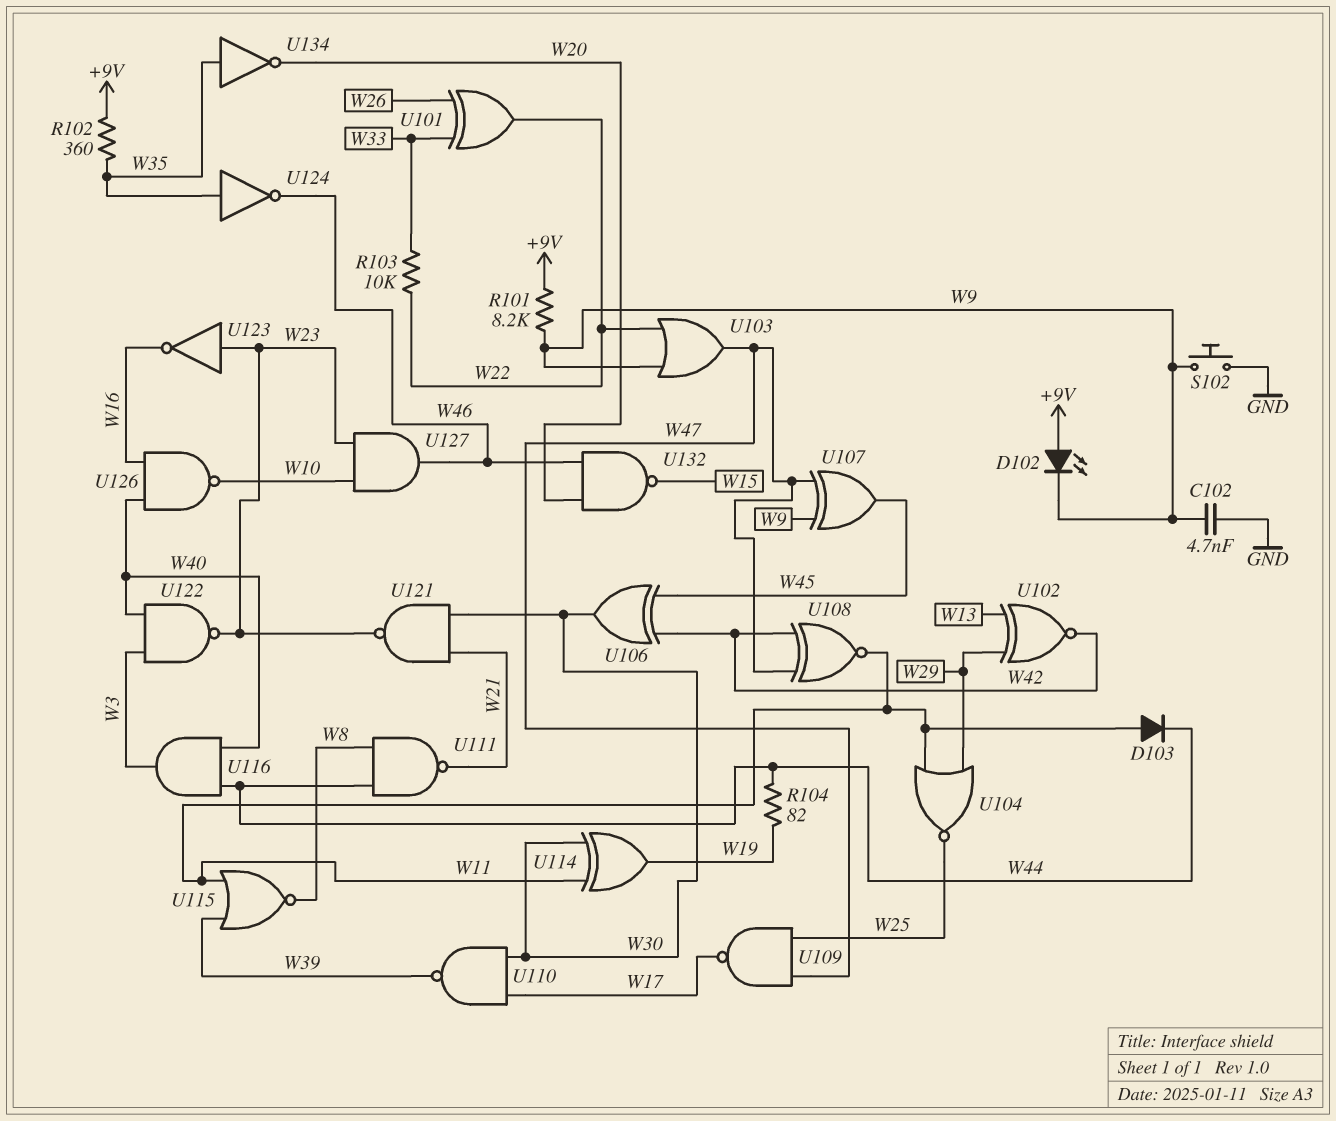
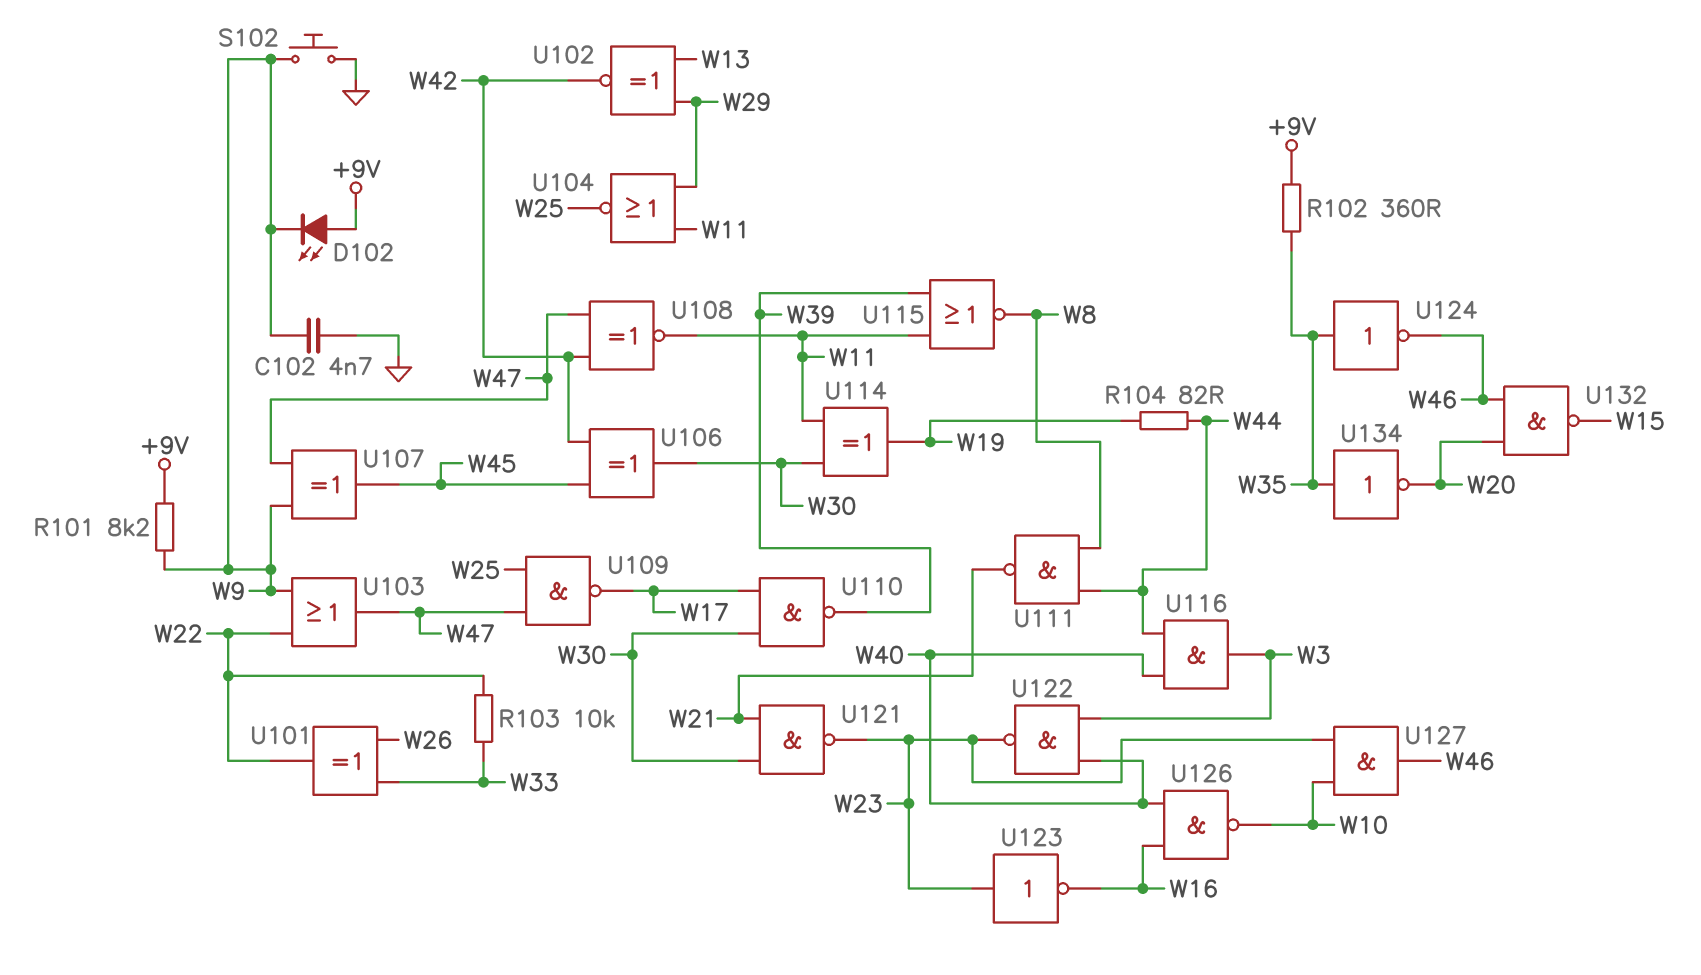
D103: diode (A W11, K W44) -> none

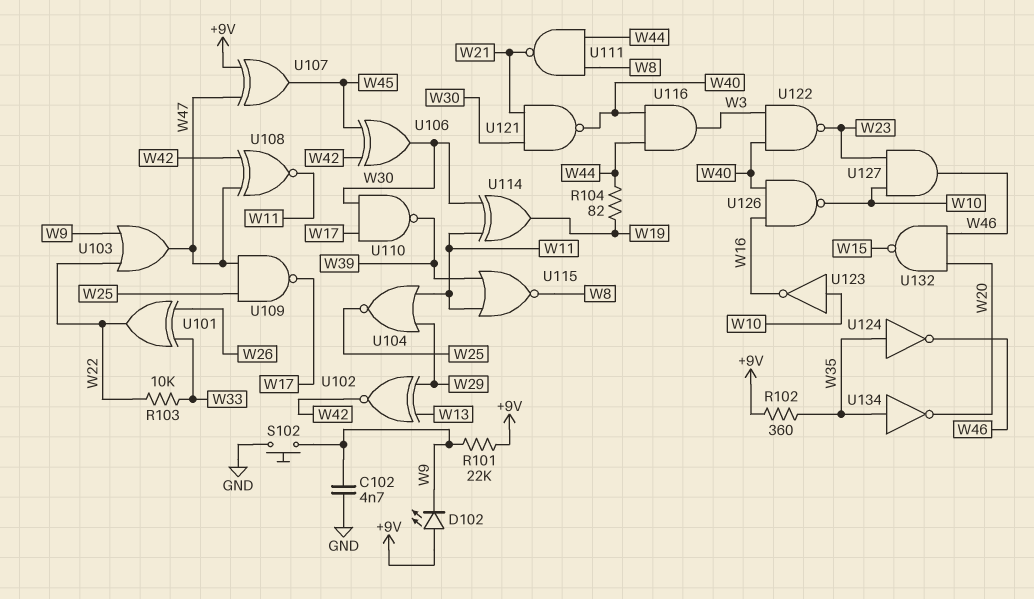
R101: 8.2k (+9V, W9) -> 22k (+9V, W9)
U107: XOR (in W9, in W47, out W45) -> XOR (in +9V, in W47, out W45)
U121: NAND (in W21, in W30, out W23) -> NAND (in W21, in W30, out W40)
U123: NOT (in W23, out W16) -> NOT (in W10, out W16)

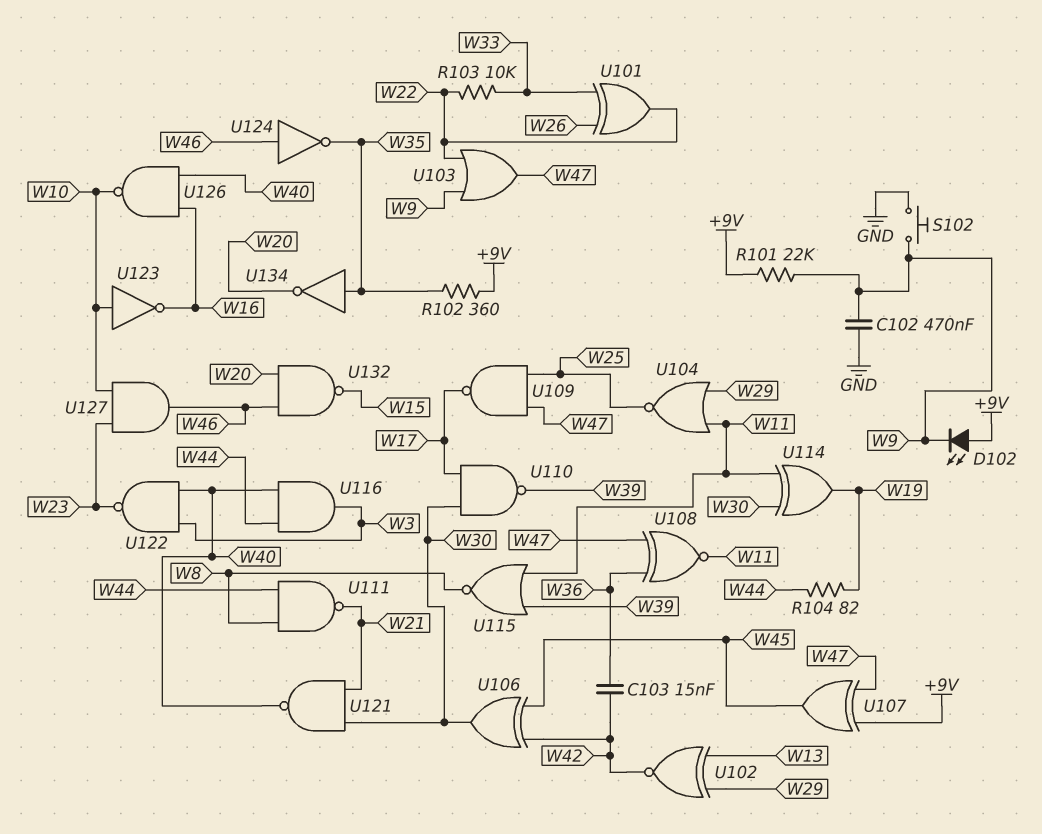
C102: 4.7nF (GND, W9) -> 470nF (GND, W9)
C103: none -> 15nF (W36, W42)
U108: XNOR (in W42, in W47, out W11) -> XNOR (in W36, in W47, out W11)
U124: NOT (in W35, out W46) -> NOT (in W46, out W35)

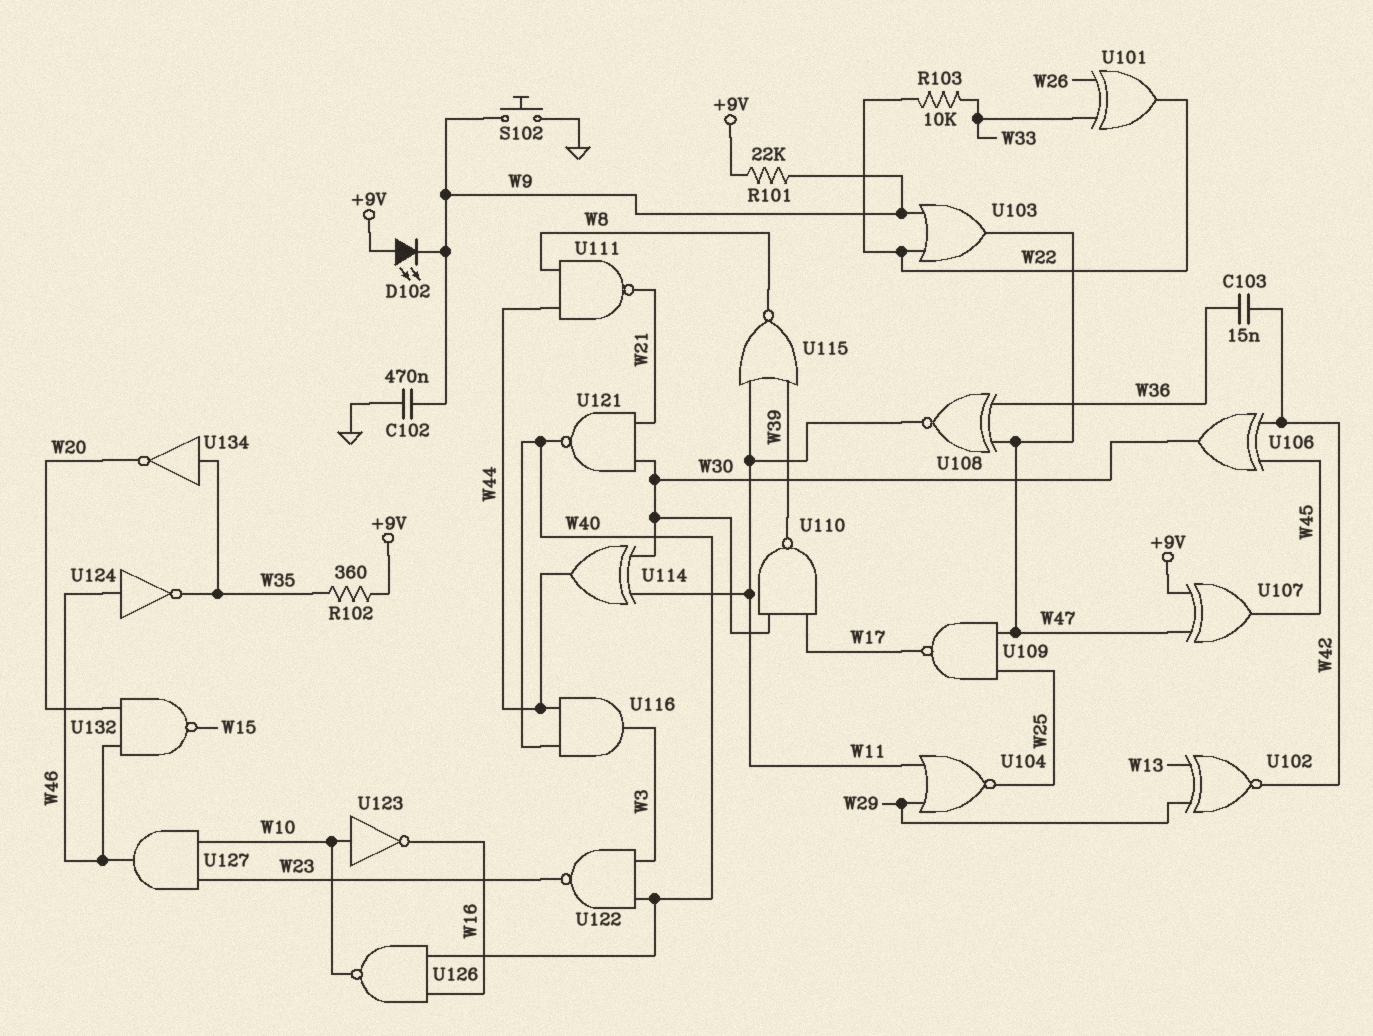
R104: 82 (W19, W44) -> none
U114: XOR (in W11, in W30, out W19) -> XOR (in W11, in W30, out W44)

